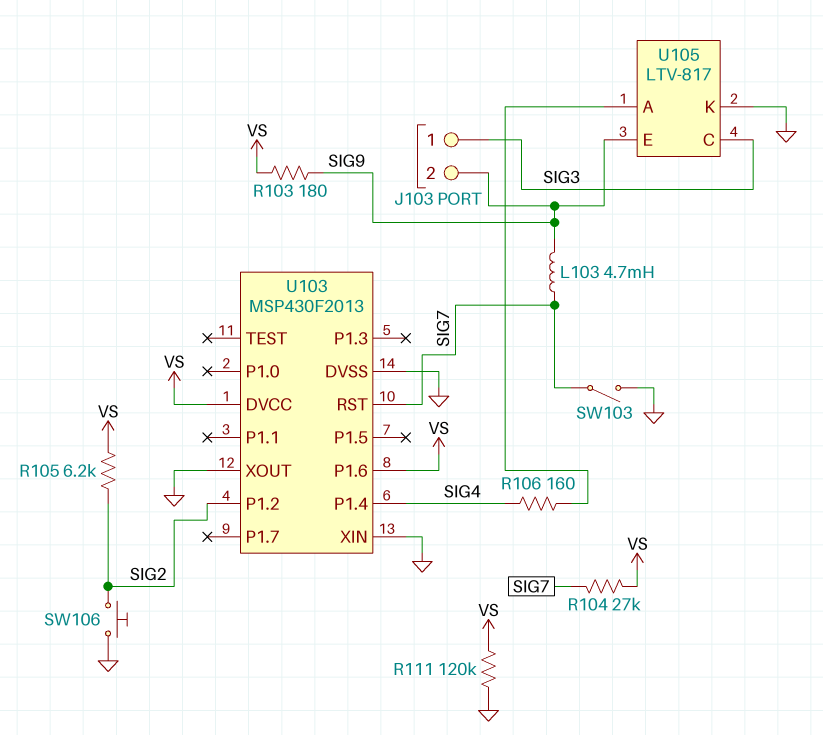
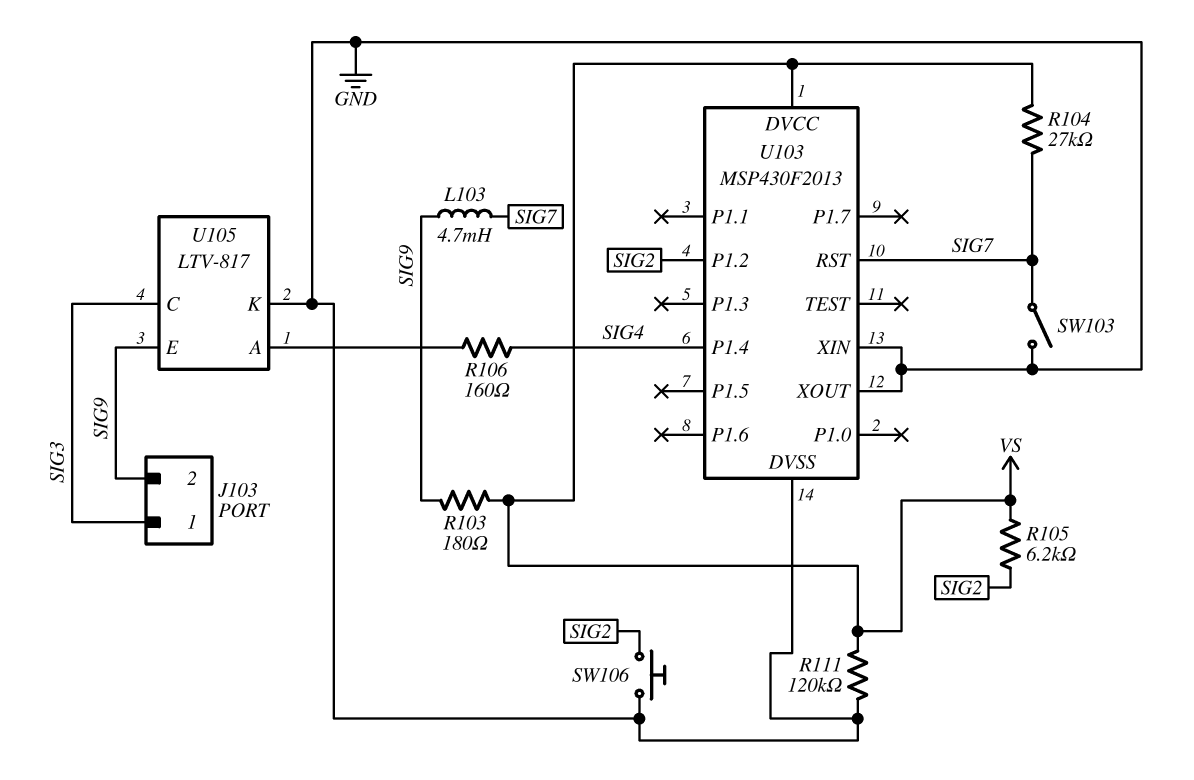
U103 pin P1.6: VS -> none

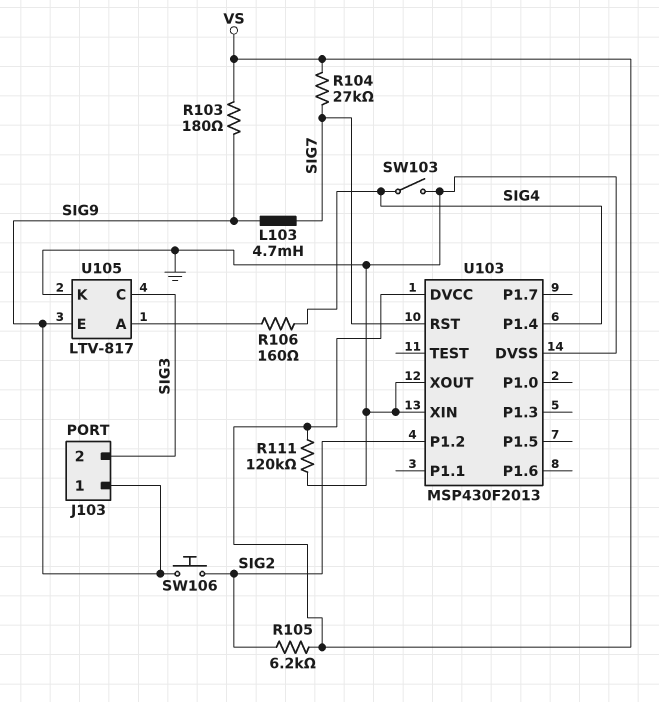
J103 pin 1: SIG3 -> SIG9
J103 pin 2: SIG9 -> SIG3
SW103: switch (GND, SIG7) -> switch (GND, SIG4)
SW106: button (GND, SIG2) -> button (SIG2, SIG9)

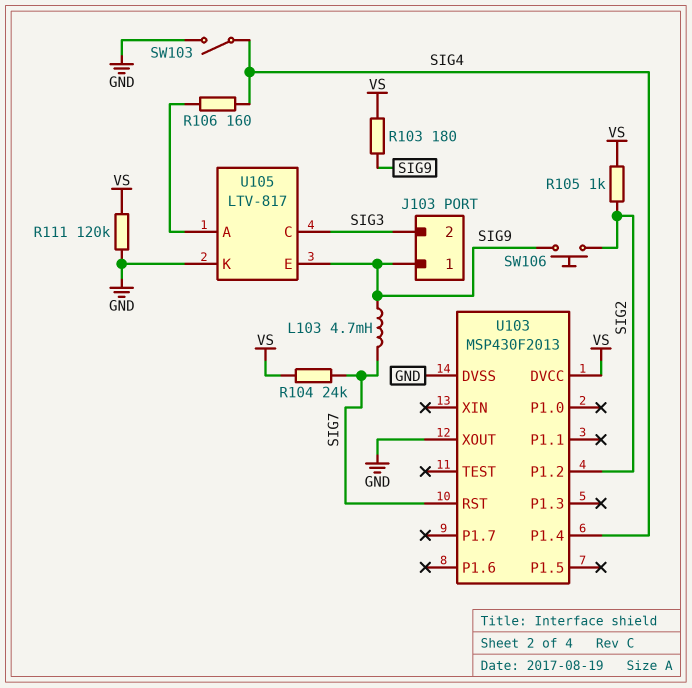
R104: 27k (SIG7, VS) -> 24k (SIG7, VS)
R105: 6.2k (SIG2, VS) -> 1k (SIG2, VS)
U103 pin XIN: GND -> none

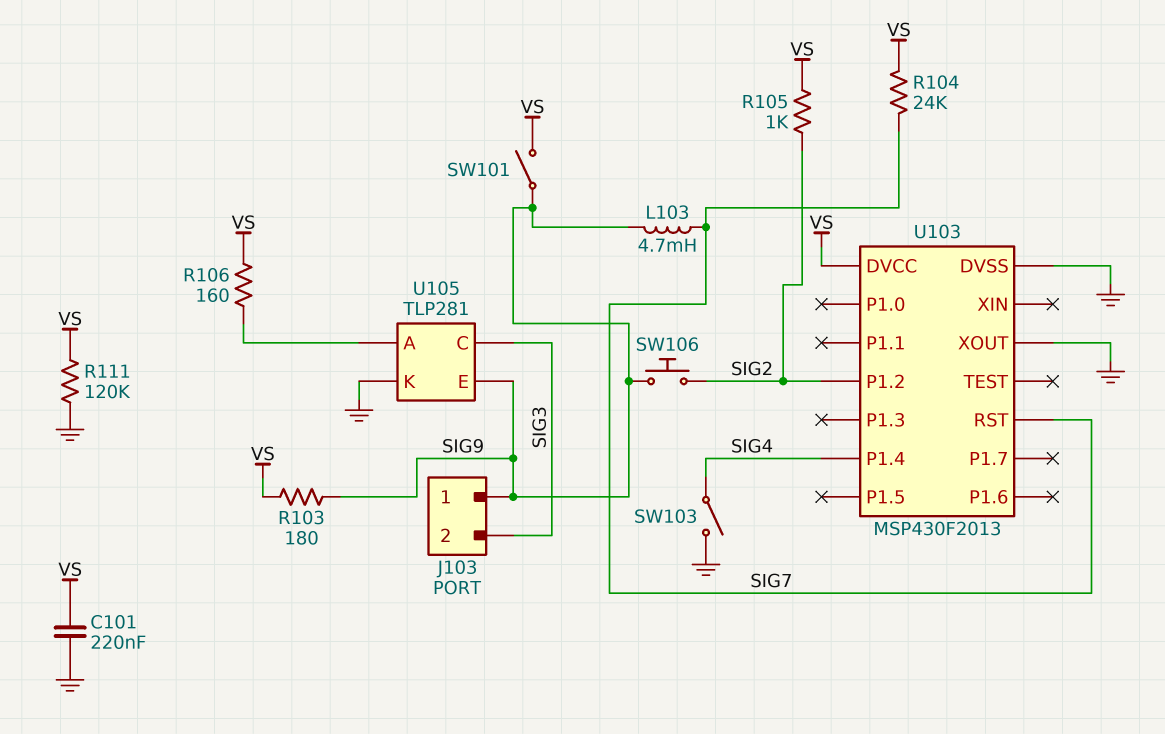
C101: none -> 220nF (GND, VS)
R106: 160 (SIG4, U105/A) -> 160 (U105/A, VS)
SW101: none -> switch (SIG9, VS)
U105: LTV-817 -> TLP281

